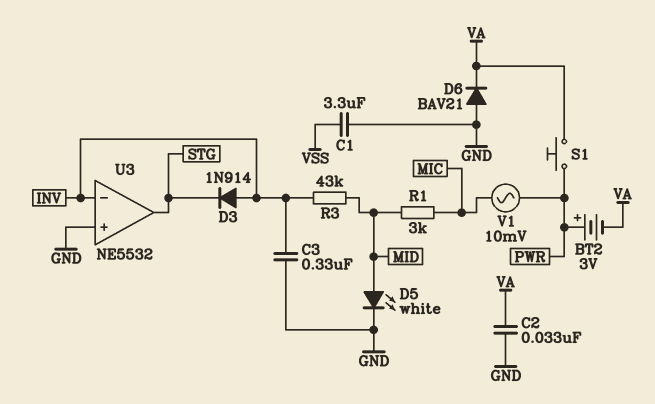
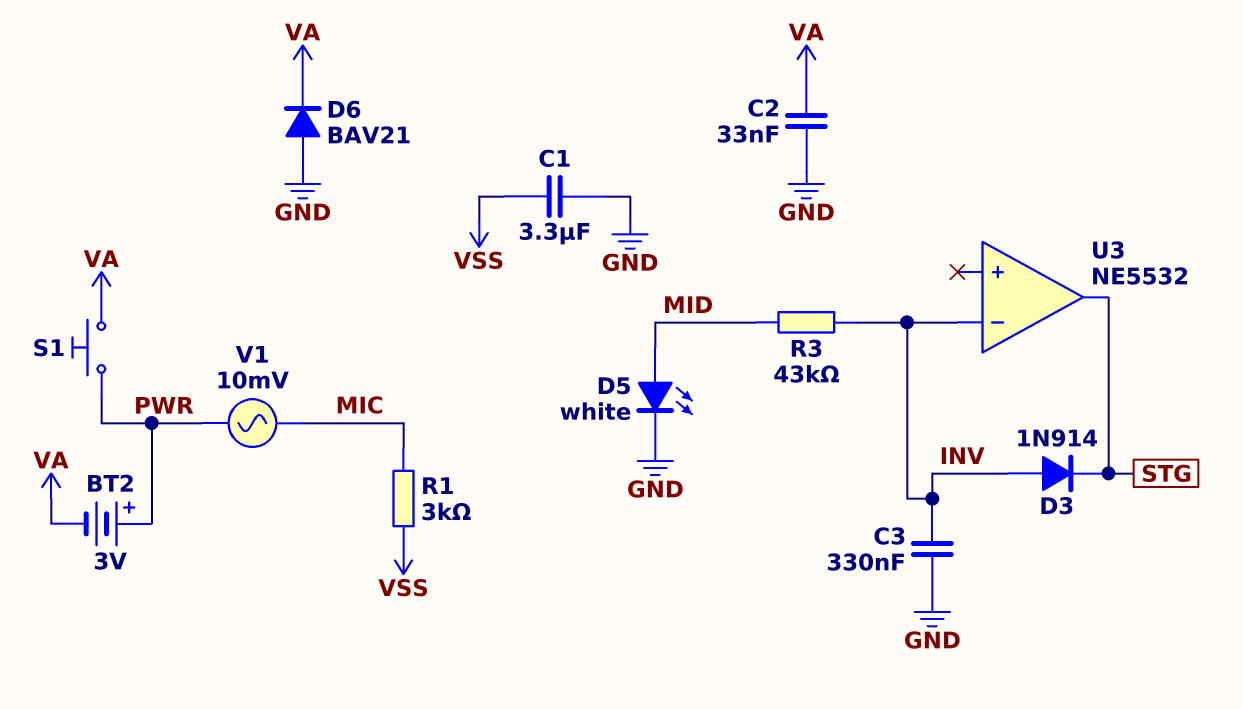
R1: 3k (MIC, MID) -> 3k (MIC, VSS)
U3 pin in+: GND -> none

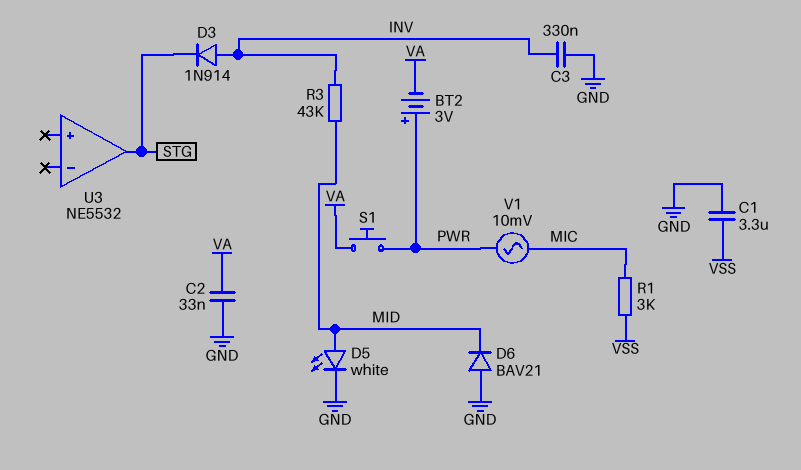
D6: diode BAV21 (A GND, K VA) -> diode BAV21 (A GND, K MID)
U3 pin in-: INV -> none

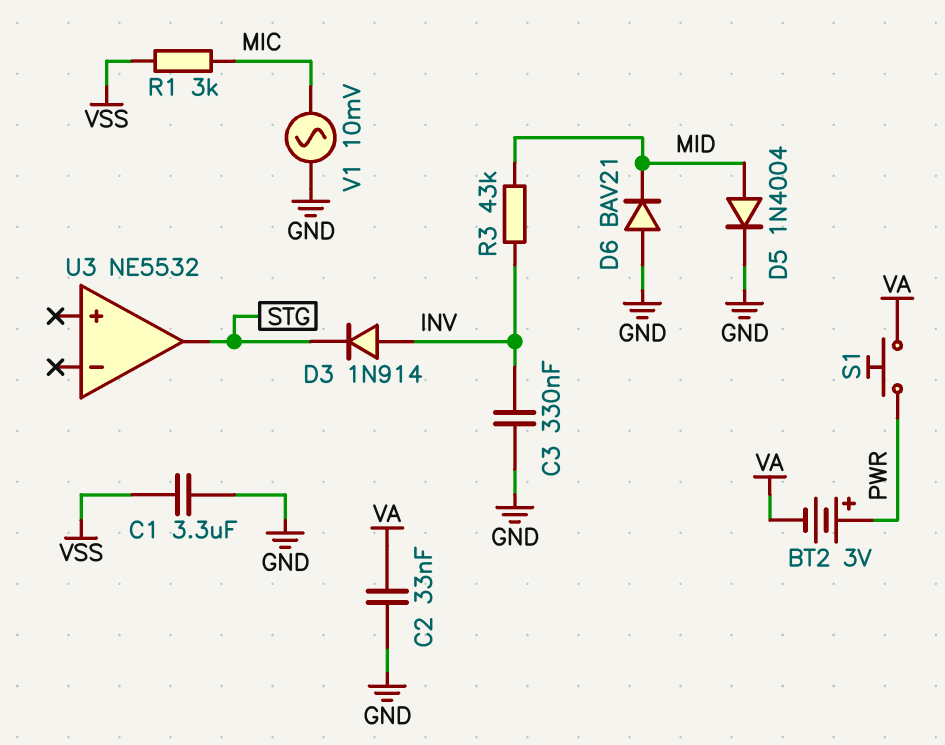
D5: LED white (A MID, K GND) -> diode 1N4004 (A MID, K GND)
V1: AC 10mV (MIC, PWR) -> AC 10mV (GND, MIC)

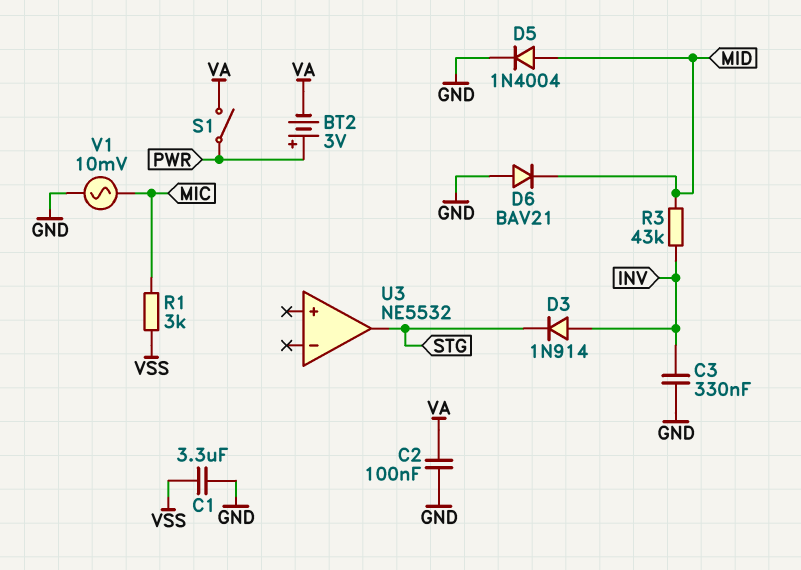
C2: 33nF (GND, VA) -> 100nF (GND, VA)
S1: button (PWR, VA) -> switch (PWR, VA)

